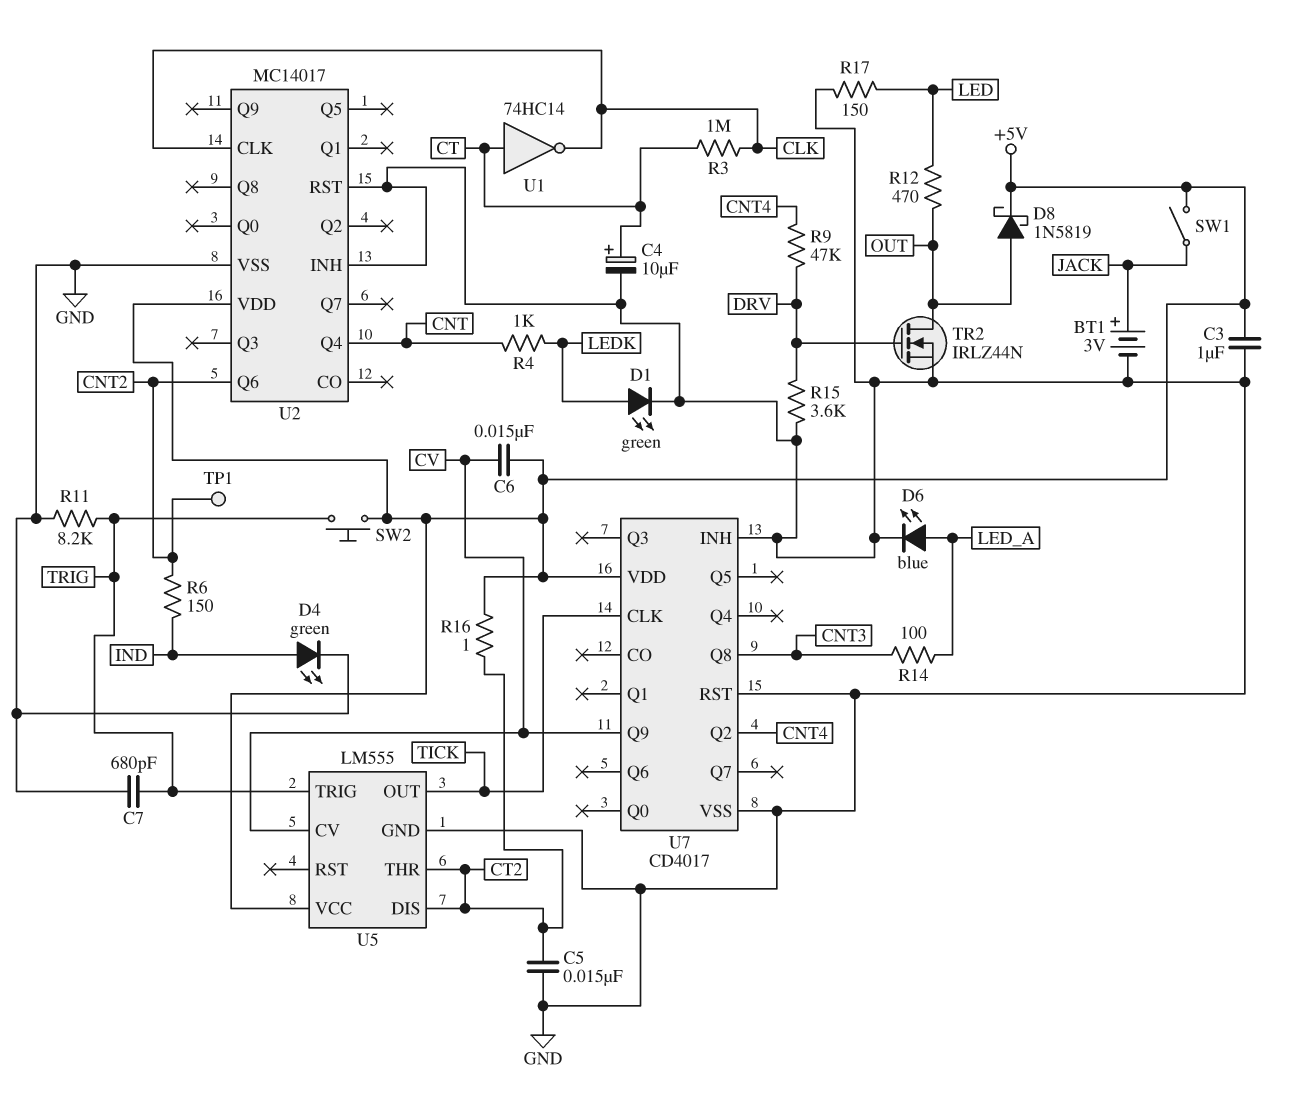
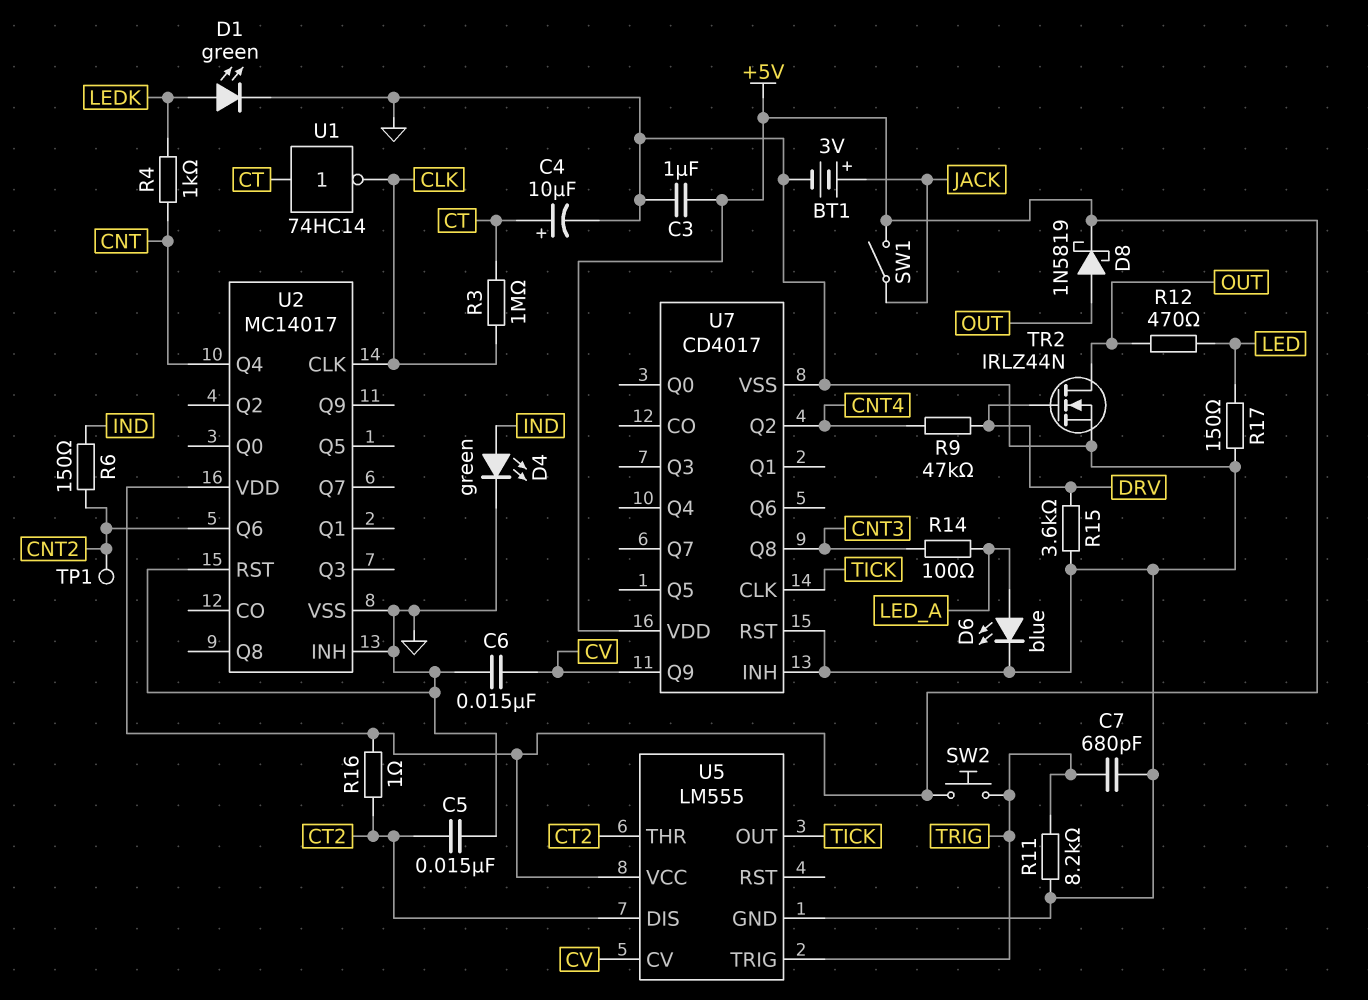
C6: 15nF (+5V, CV) -> 15nF (CV, GND)

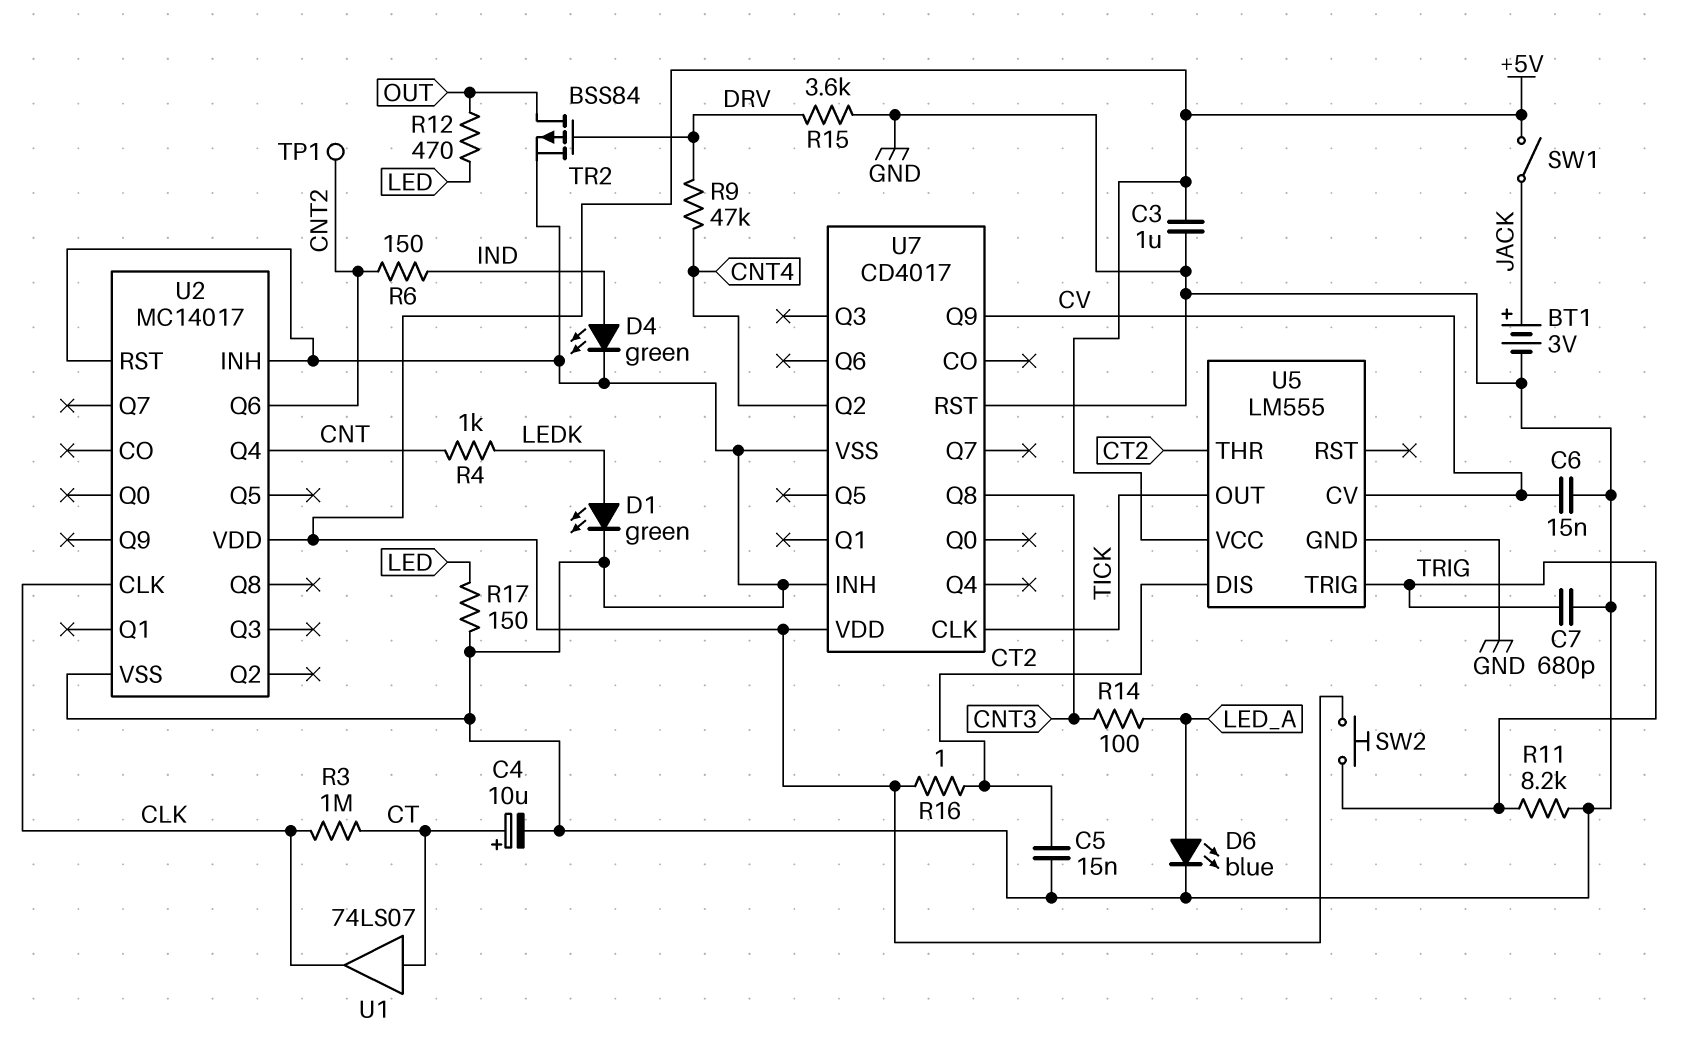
D8: schottky 1N5819 (A OUT, K +5V) -> none
TR2: NMOS IRLZ44N (G DRV, D OUT, S GND) -> PMOS BSS84 (G DRV, D OUT, S GND)
U1: NOT 74HC14 (in CT, out CLK) -> buffer 74LS07 (in CT, out CLK)

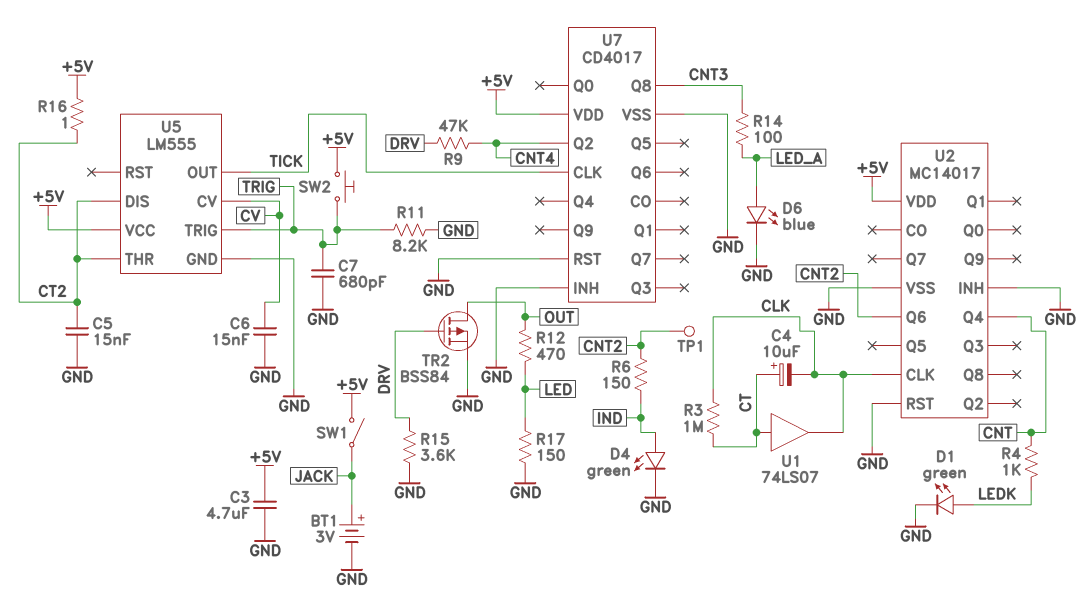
C3: 1uF (+5V, GND) -> 4.7uF (+5V, GND)
C4: 10uF (plus CT, minus GND) -> 10uF (plus CT, minus CLK)
U7 pin Q9: CV -> none

